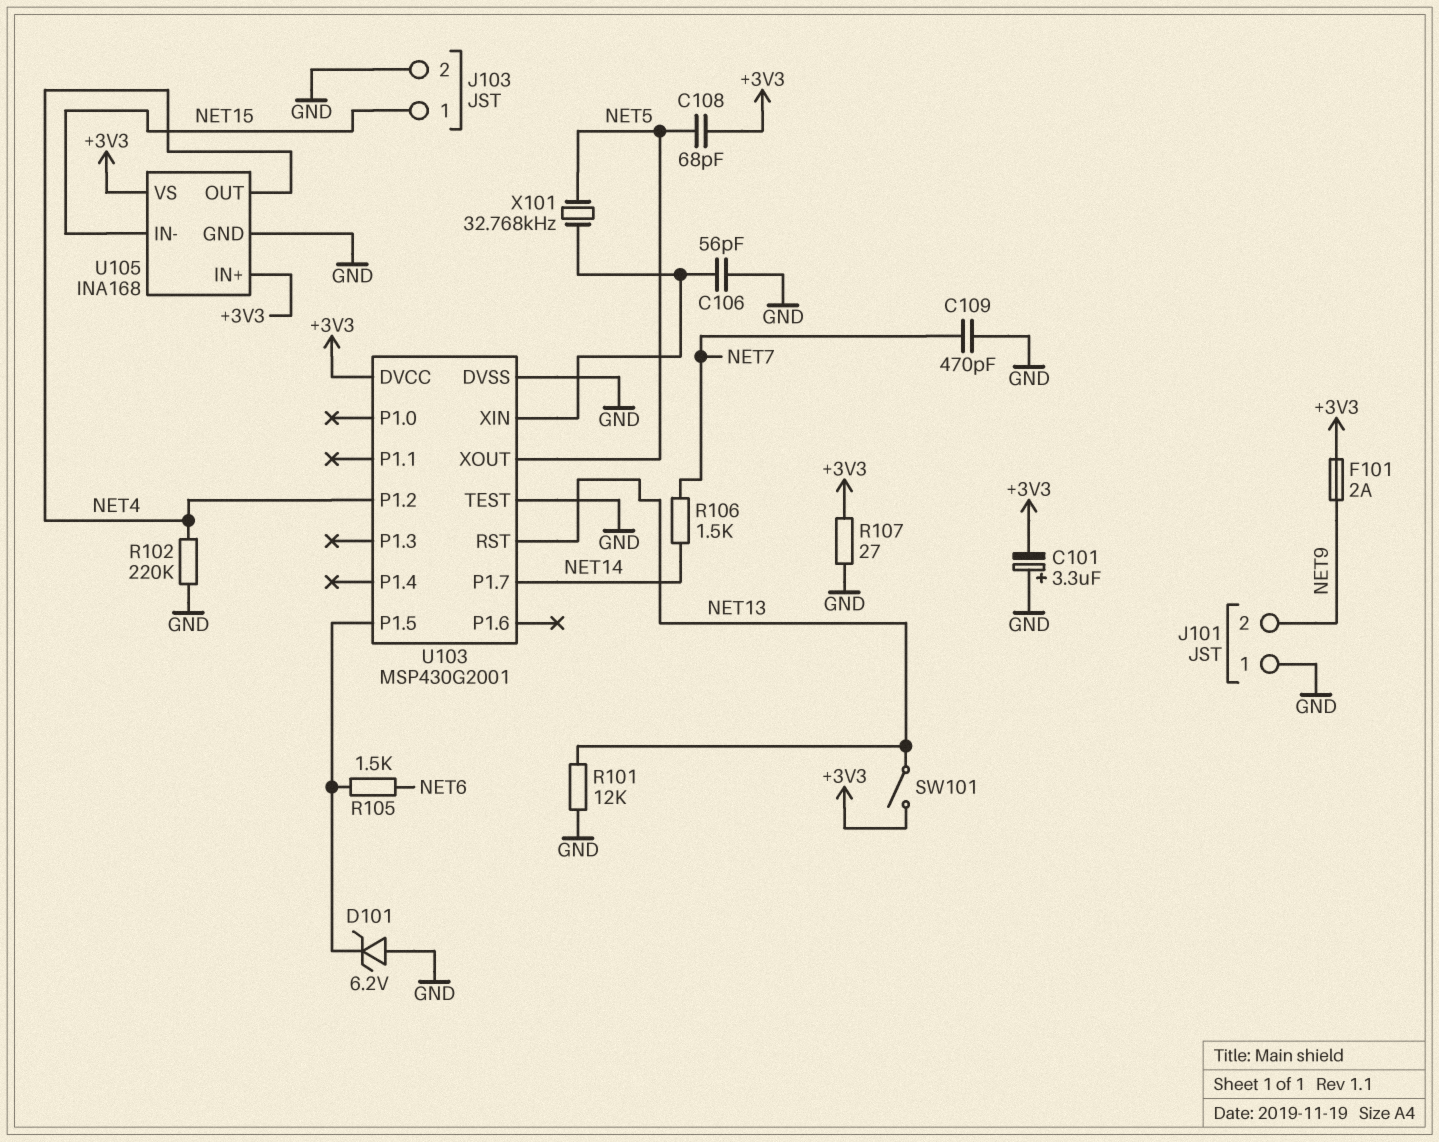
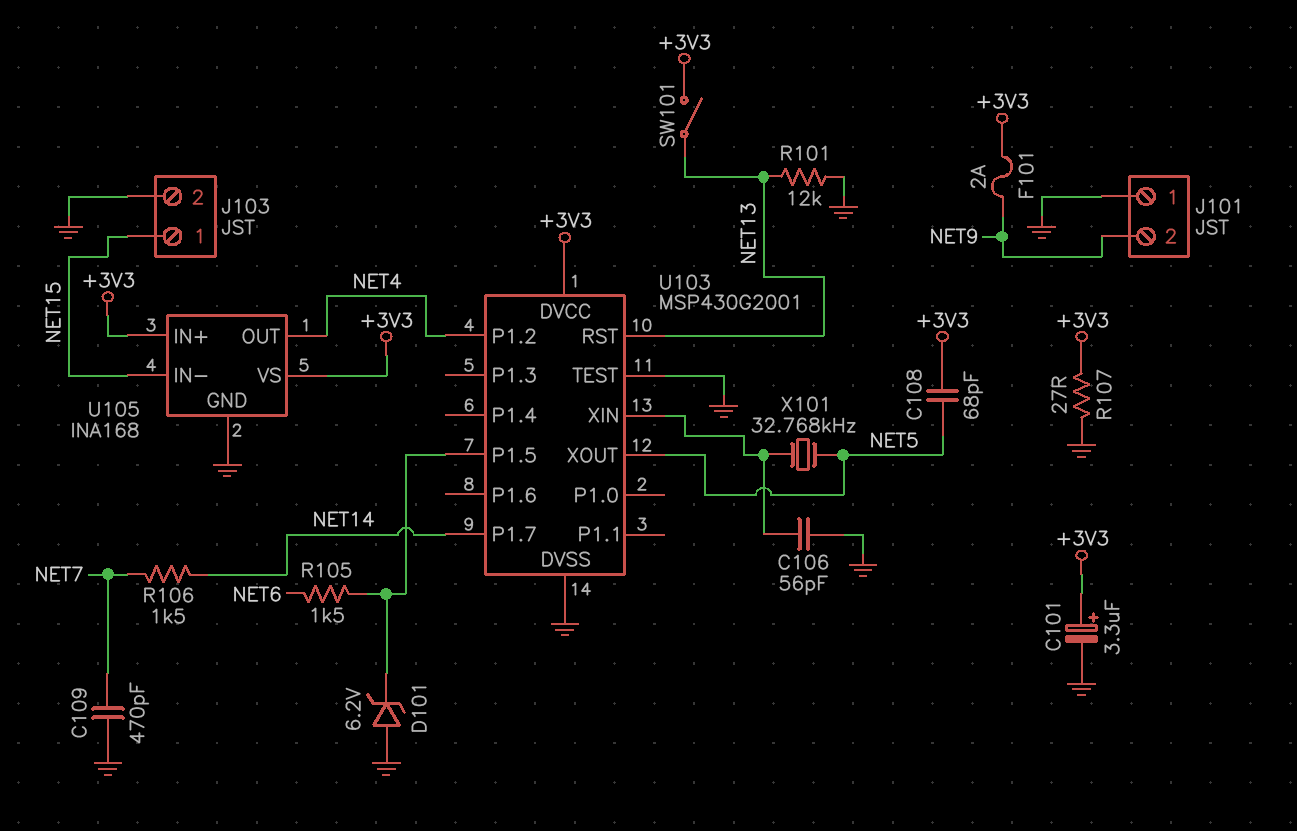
C101: 3.3uF (plus GND, minus +3V3) -> 3.3uF (plus +3V3, minus GND)
R102: 220k (GND, NET4) -> none

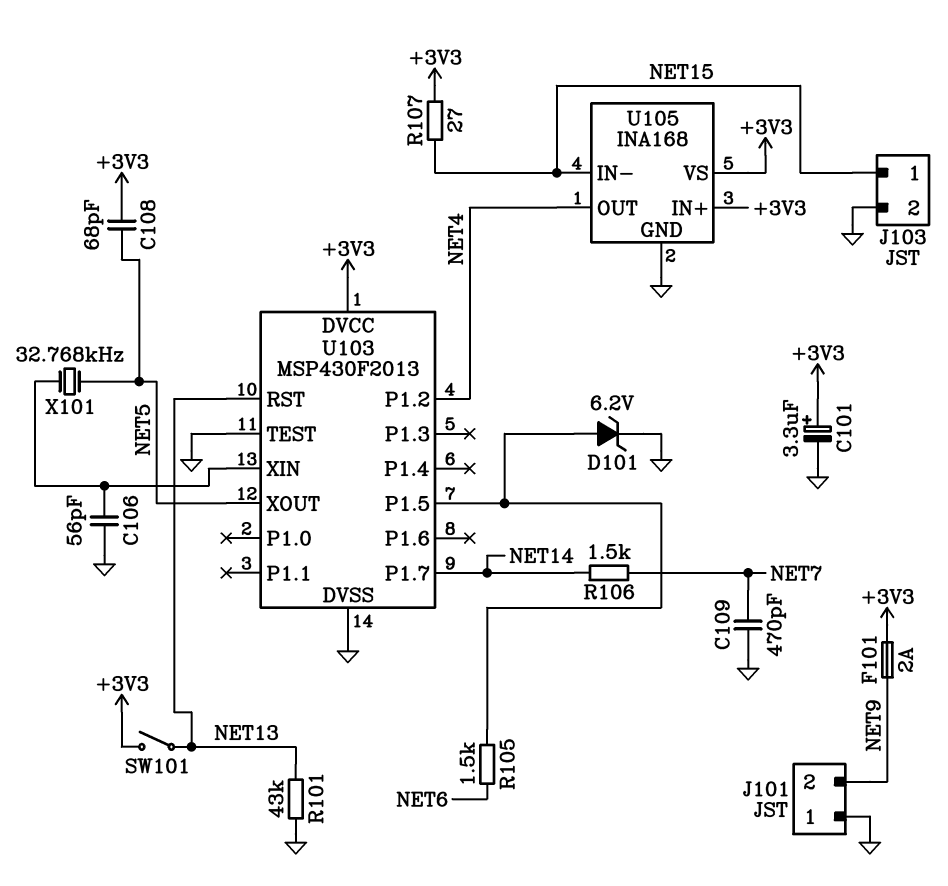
D101: zener 6.2V (A GND, K U103/P1.5) -> zener 6.2V (A U103/P1.5, K GND)
R101: 12k (GND, NET13) -> 43k (GND, NET13)
R107: 27 (+3V3, GND) -> 27 (+3V3, NET15)
U103: MSP430G2001 -> MSP430F2013

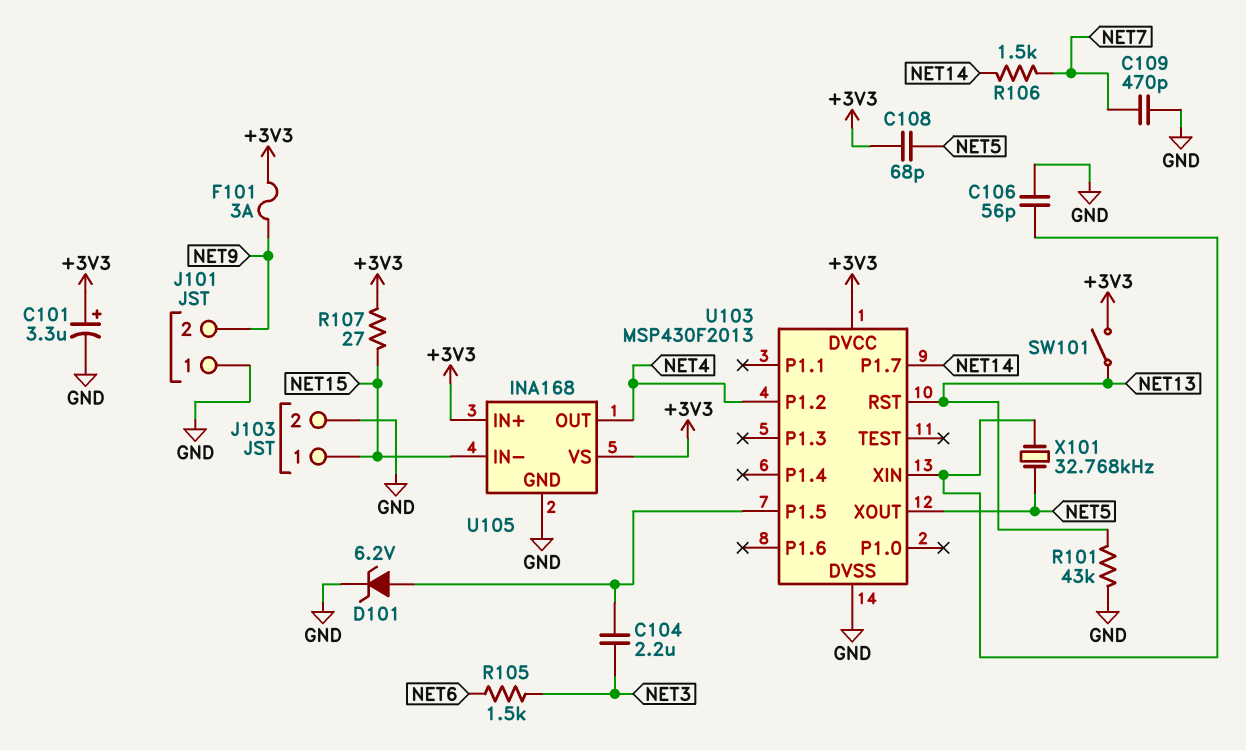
C104: none -> 2.2uF (NET3, U103/P1.5)
F101: 2A (+3V3, NET9) -> 3A (+3V3, NET9)
R105: 1.5k (NET6, U103/P1.5) -> 1.5k (NET3, NET6)
U103 pin TEST: GND -> none

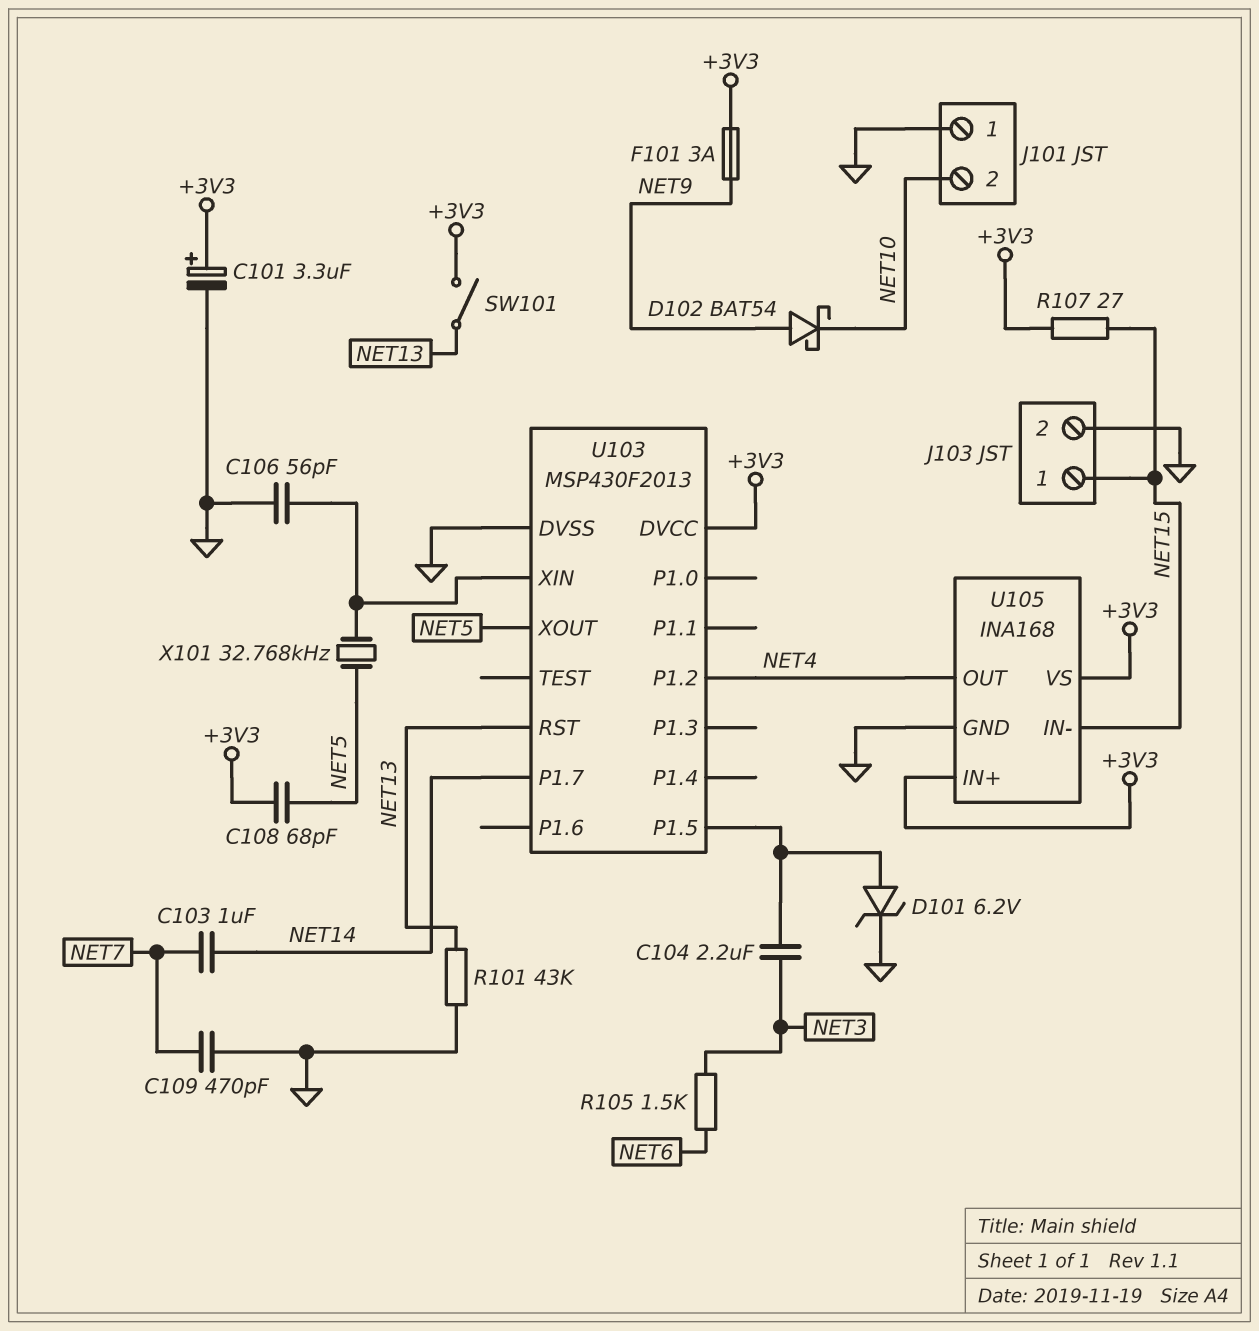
C103: none -> 1uF (NET7, NET14)
D102: none -> schottky BAT54 (A NET9, K NET10)
J101 pin 2: NET9 -> NET10
R106: 1.5k (NET7, NET14) -> none

